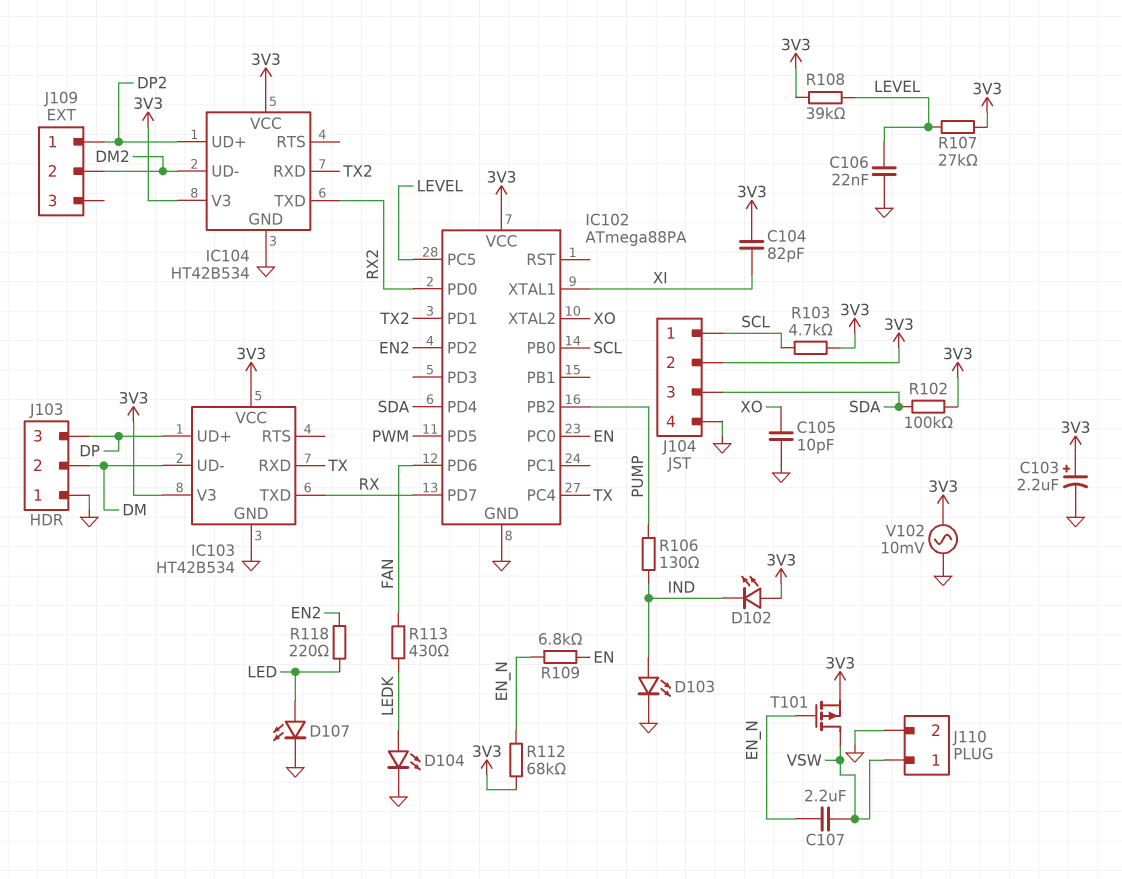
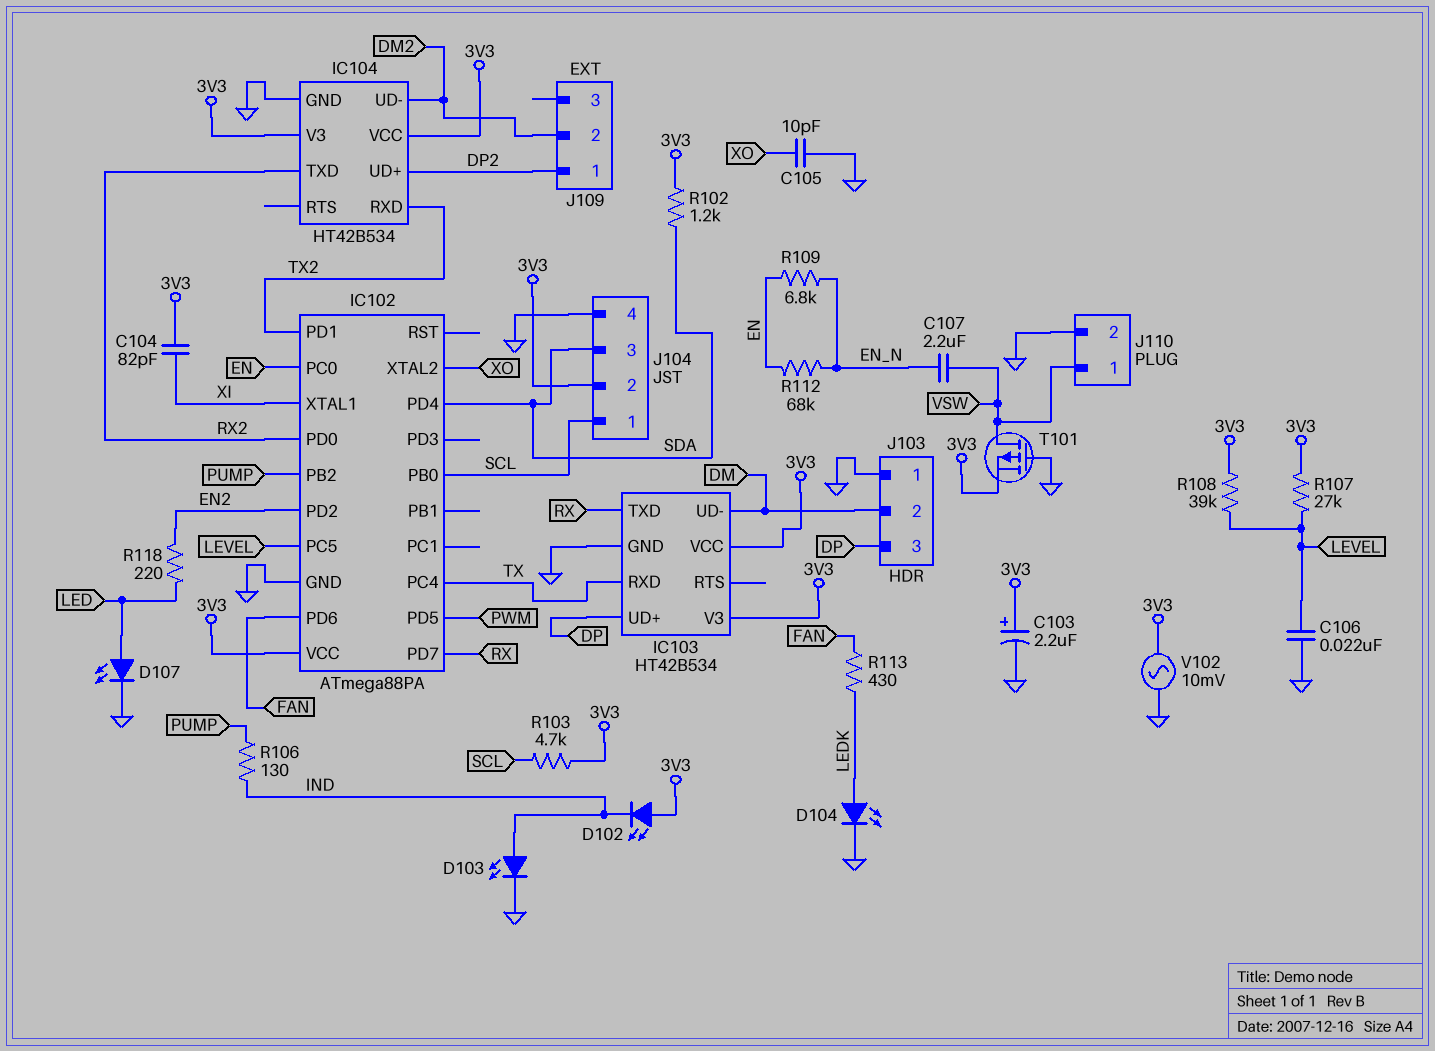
R102: 100k (3V3, SDA) -> 1.2k (3V3, SDA)
R112: 68k (3V3, EN_N) -> 68k (EN, EN_N)
T101: PMOS (G EN_N, D VSW, S 3V3) -> PMOS (G GND, D VSW, S 3V3)

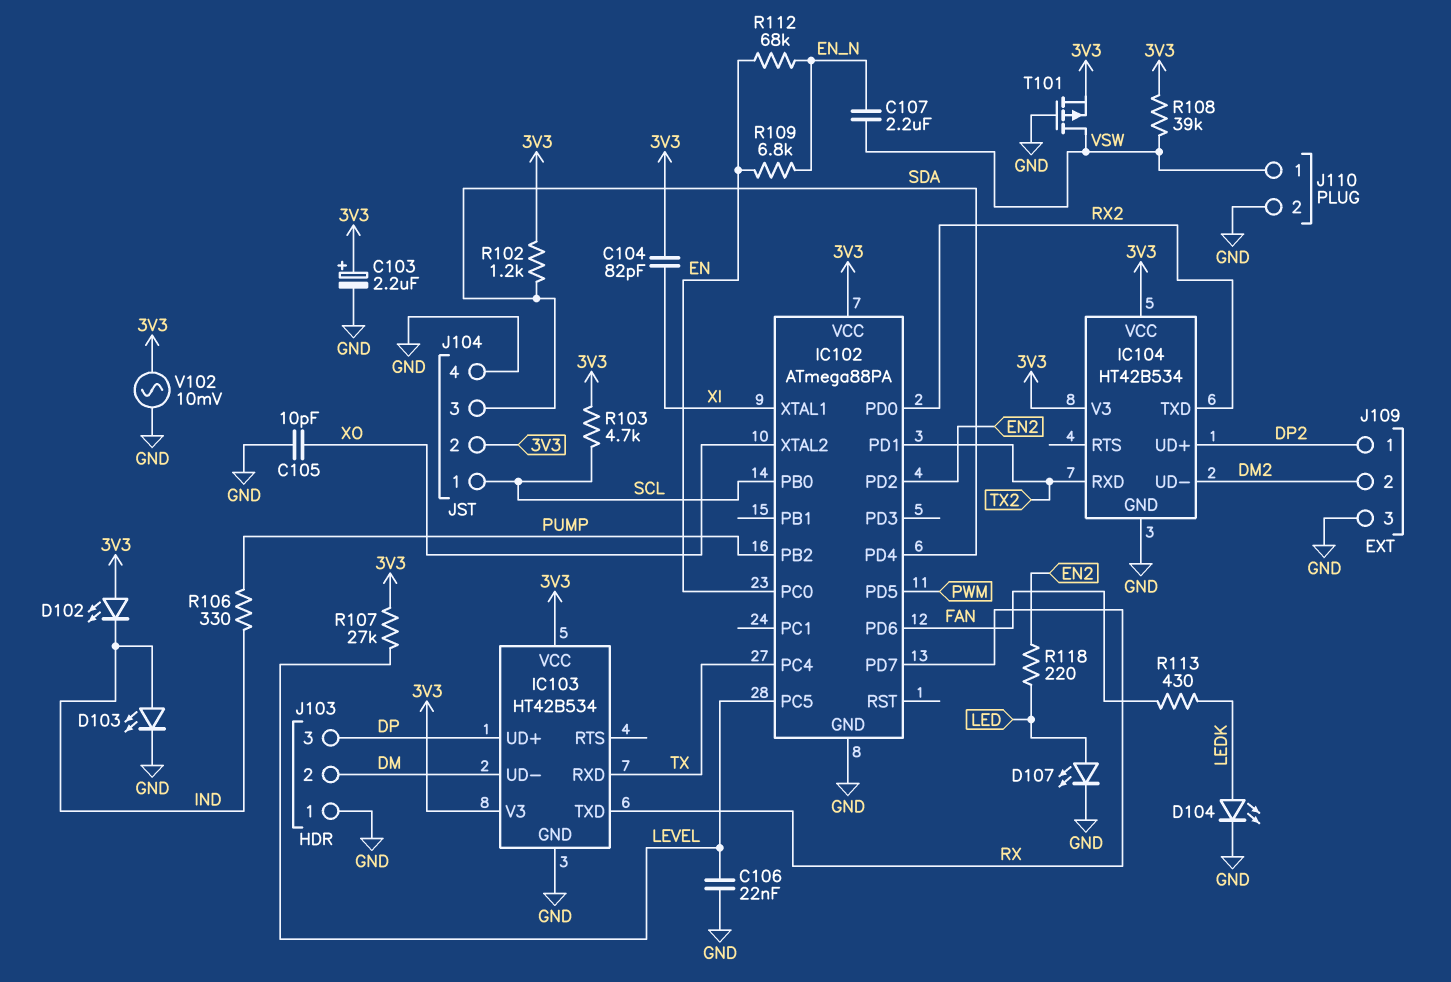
J109 pin 3: none -> GND
R106: 130 (IND, PUMP) -> 330 (IND, PUMP)
R108: 39k (3V3, LEVEL) -> 39k (3V3, VSW)

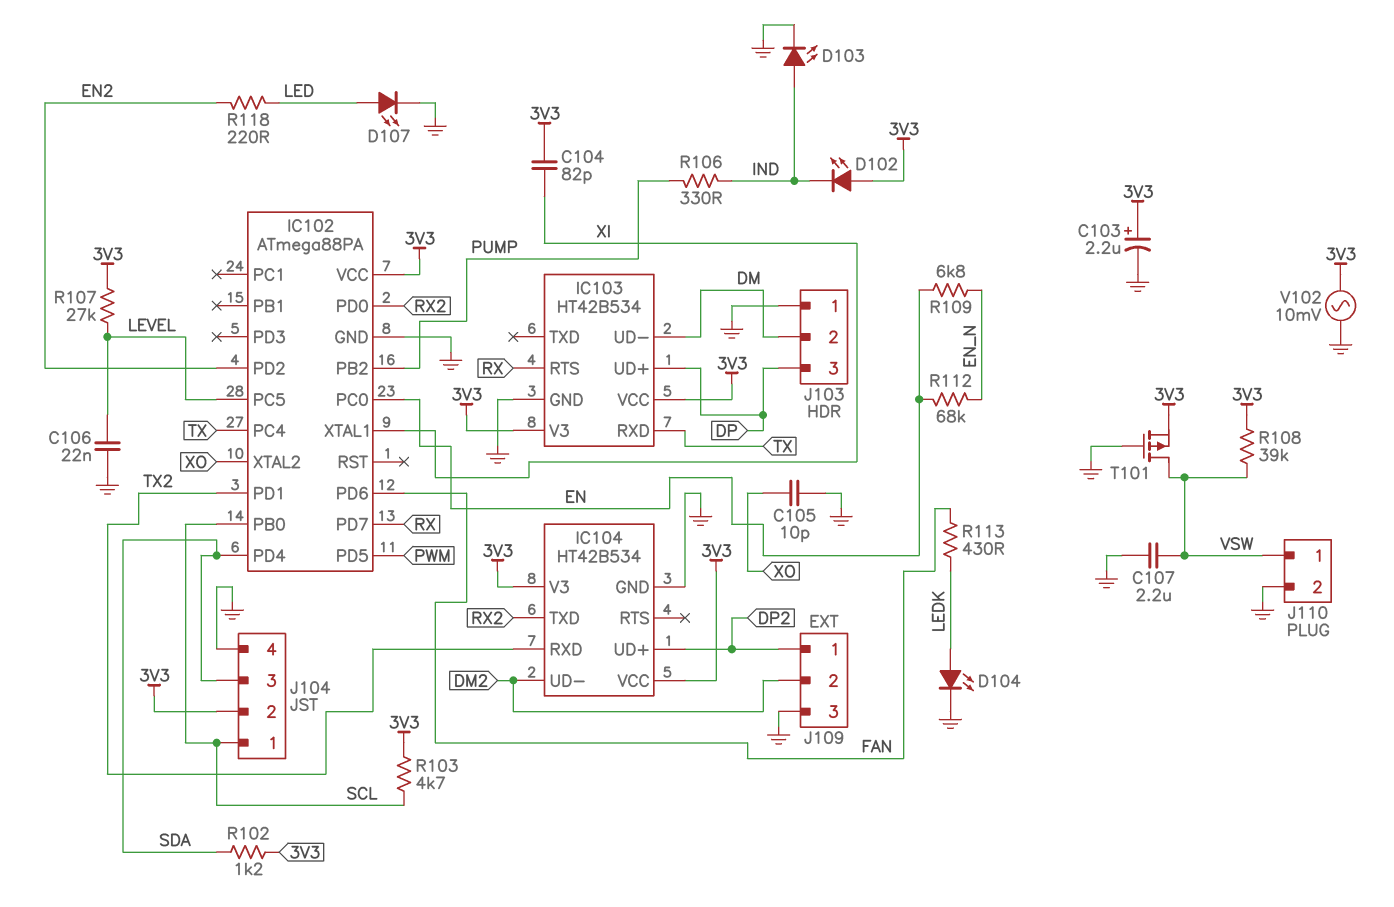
C107: 2.2uF (EN_N, VSW) -> 2.2uF (GND, VSW)
IC103 pin RTS: none -> RX
IC103 pin TXD: RX -> none

